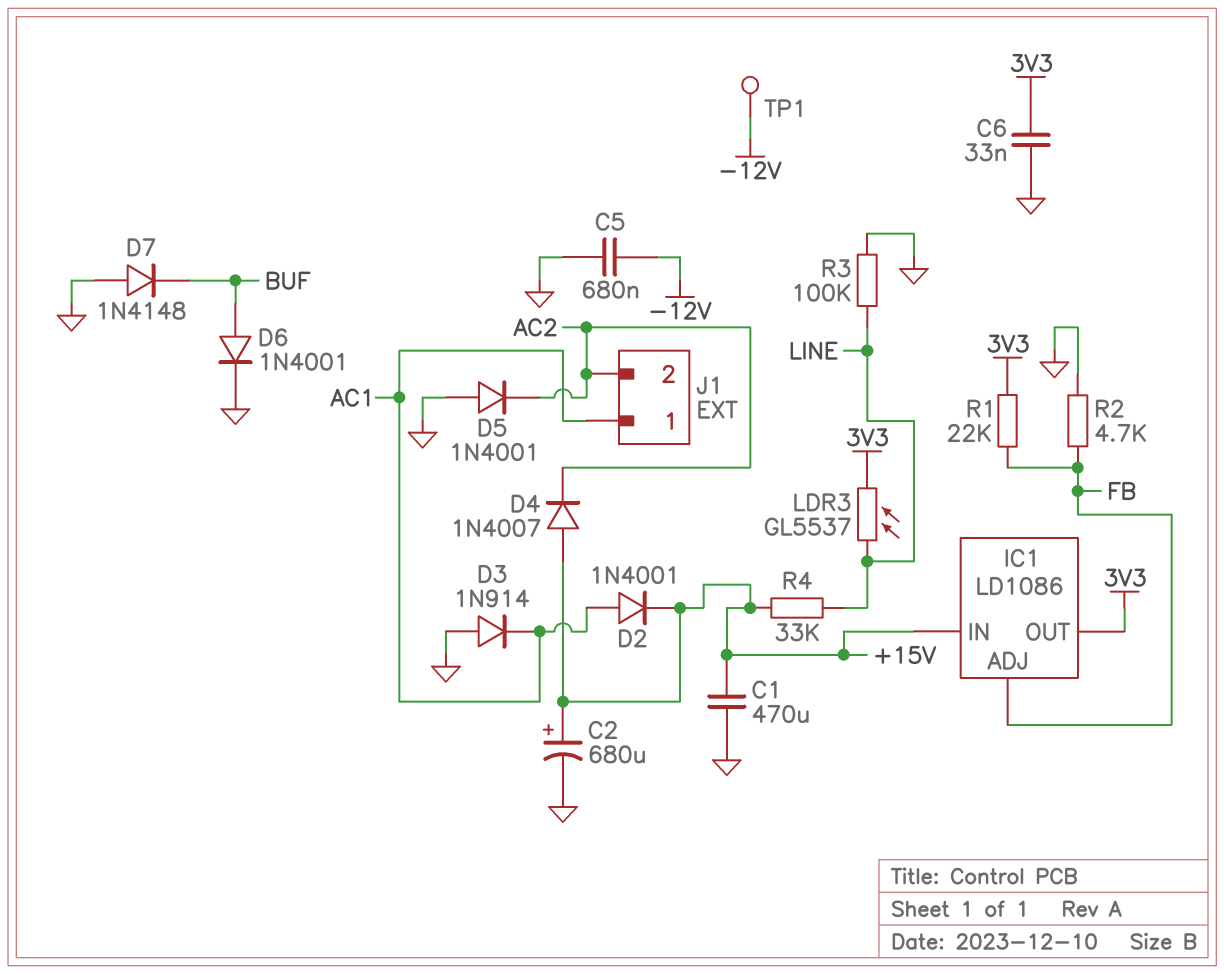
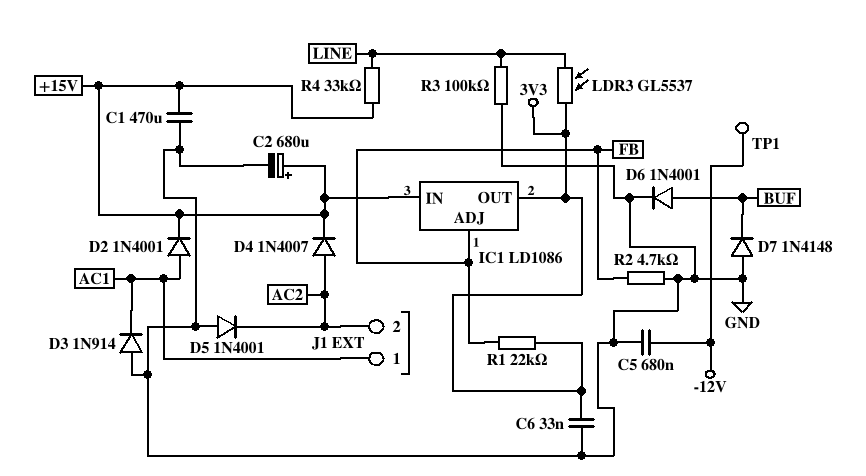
D4: diode 1N4007 (A +15V, K AC2) -> diode 1N4007 (A AC2, K +15V)

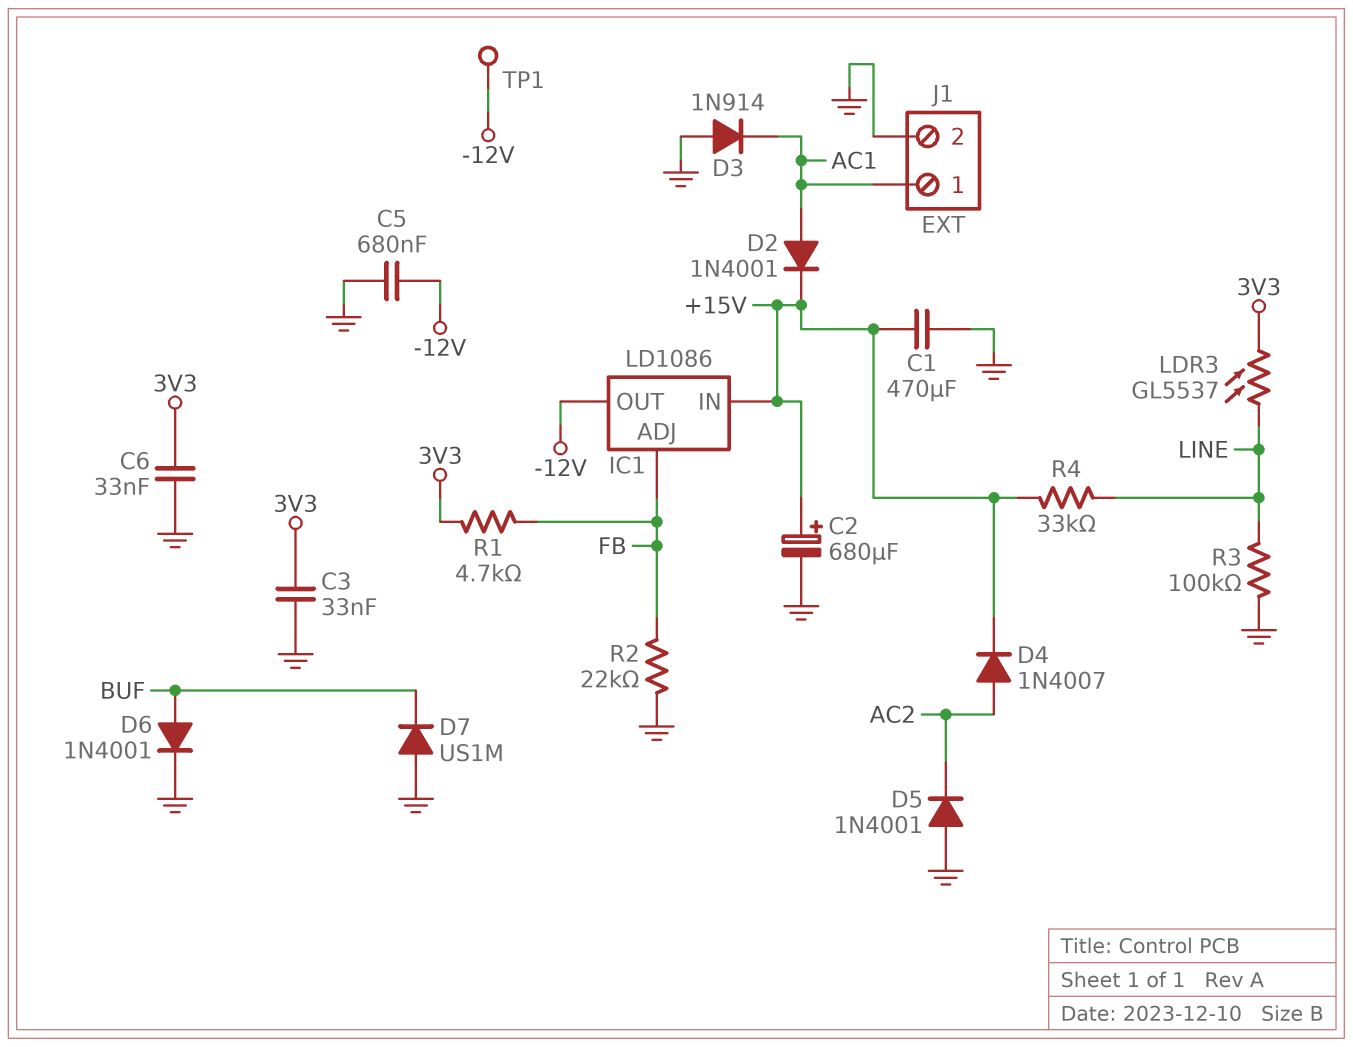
C3: none -> 33nF (3V3, GND)
D7: diode 1N4148 (A GND, K BUF) -> diode US1M (A GND, K BUF)
IC1 pin OUT: 3V3 -> -12V
J1 pin 2: AC2 -> GND
R1: 22k (3V3, FB) -> 4.7k (3V3, FB)
R2: 4.7k (FB, GND) -> 22k (FB, GND)

